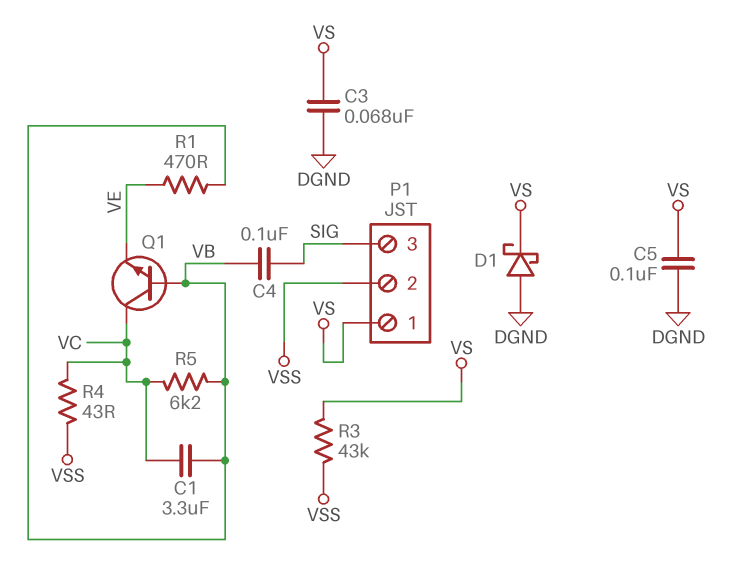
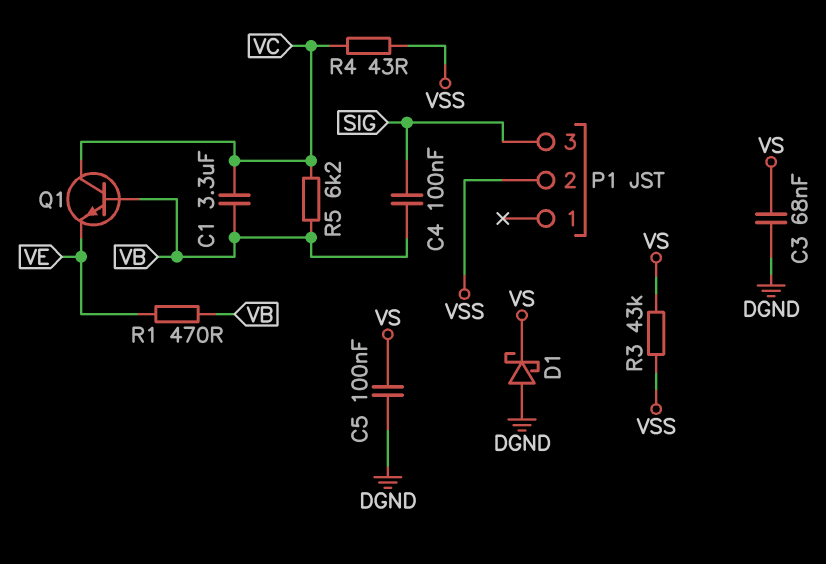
P1 pin 1: VS -> none

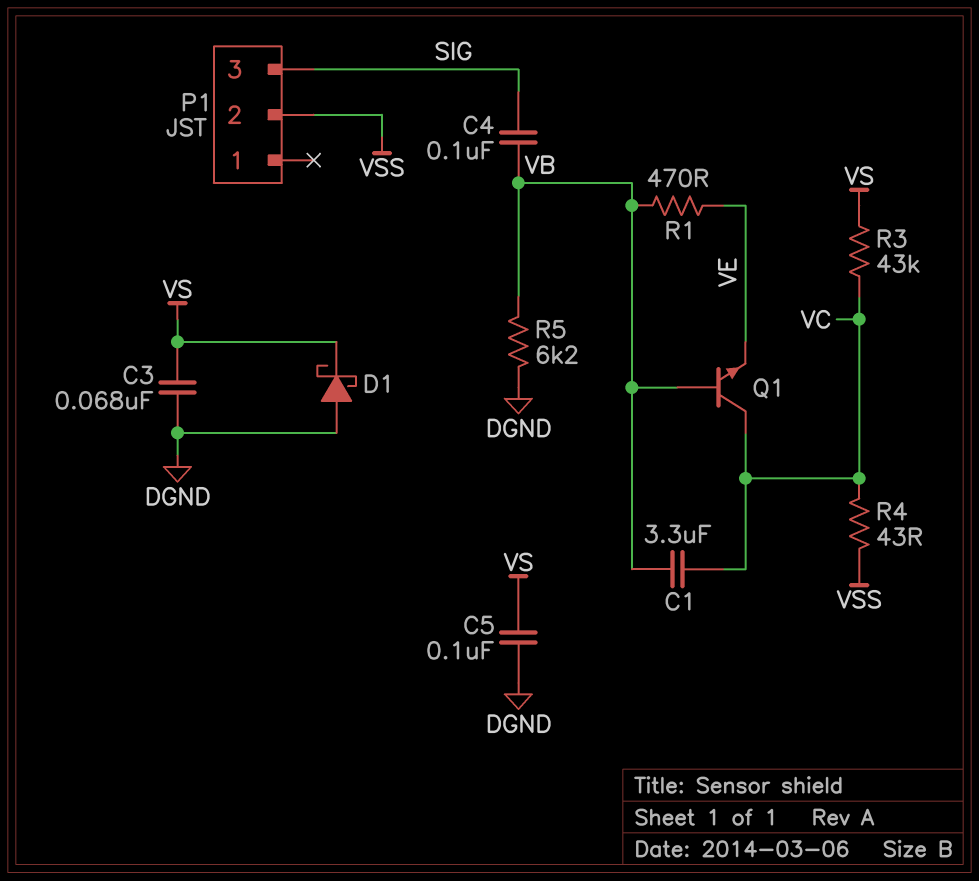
R3: 43k (VS, VSS) -> 43k (VC, VS)
R5: 6.2k (VB, VC) -> 6.2k (DGND, VB)

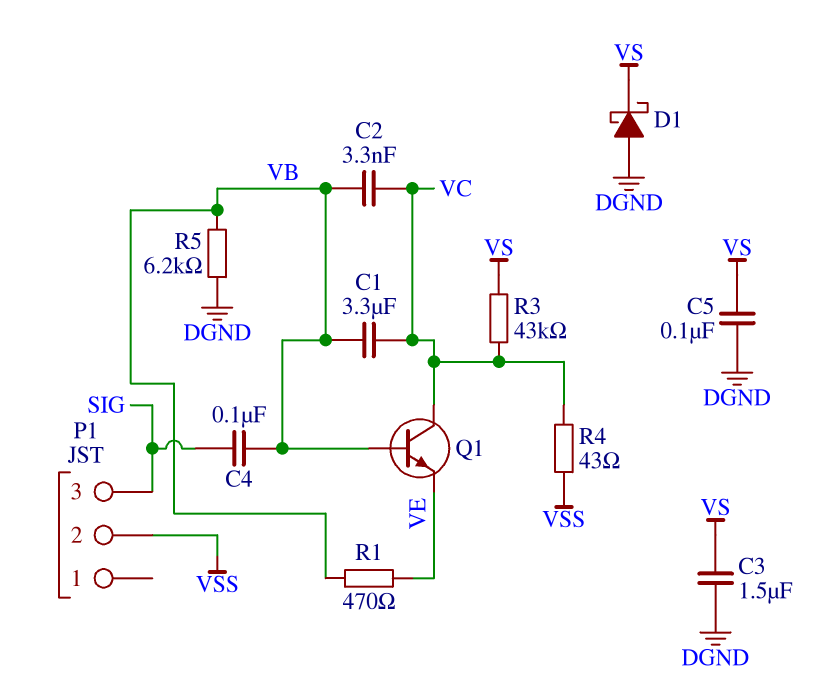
C2: none -> 3.3nF (VB, VC)
C3: 68nF (DGND, VS) -> 1.5uF (DGND, VS)

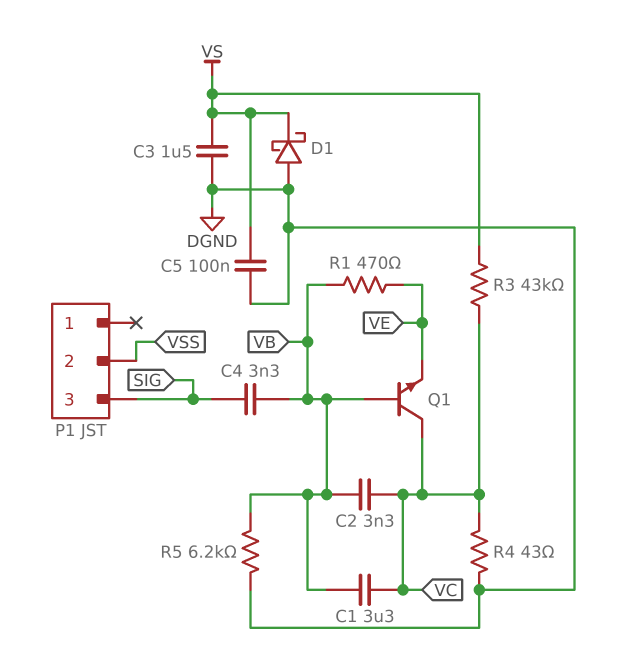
C4: 100nF (SIG, VB) -> 3.3nF (SIG, VB)
R4: 43 (VC, VSS) -> 43 (DGND, VC)

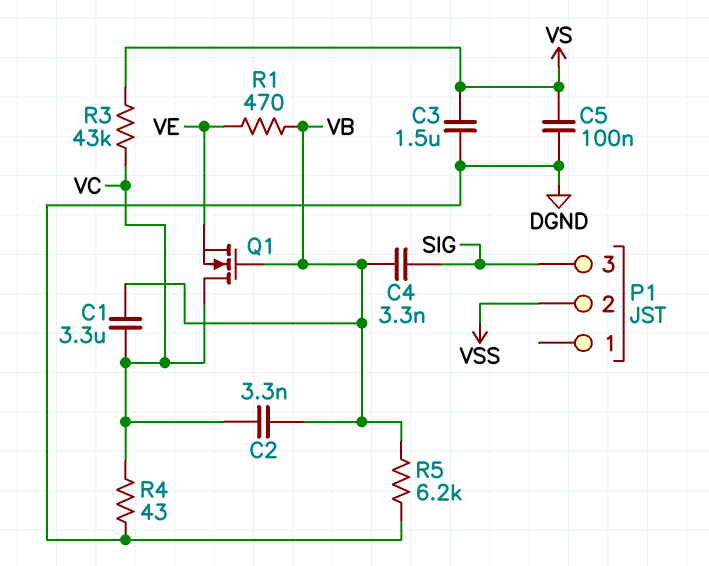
D1: schottky (A DGND, K VS) -> none
Q1: NPN (B VB, C VC, E VE) -> NMOS (G VB, D VC, S VE)

